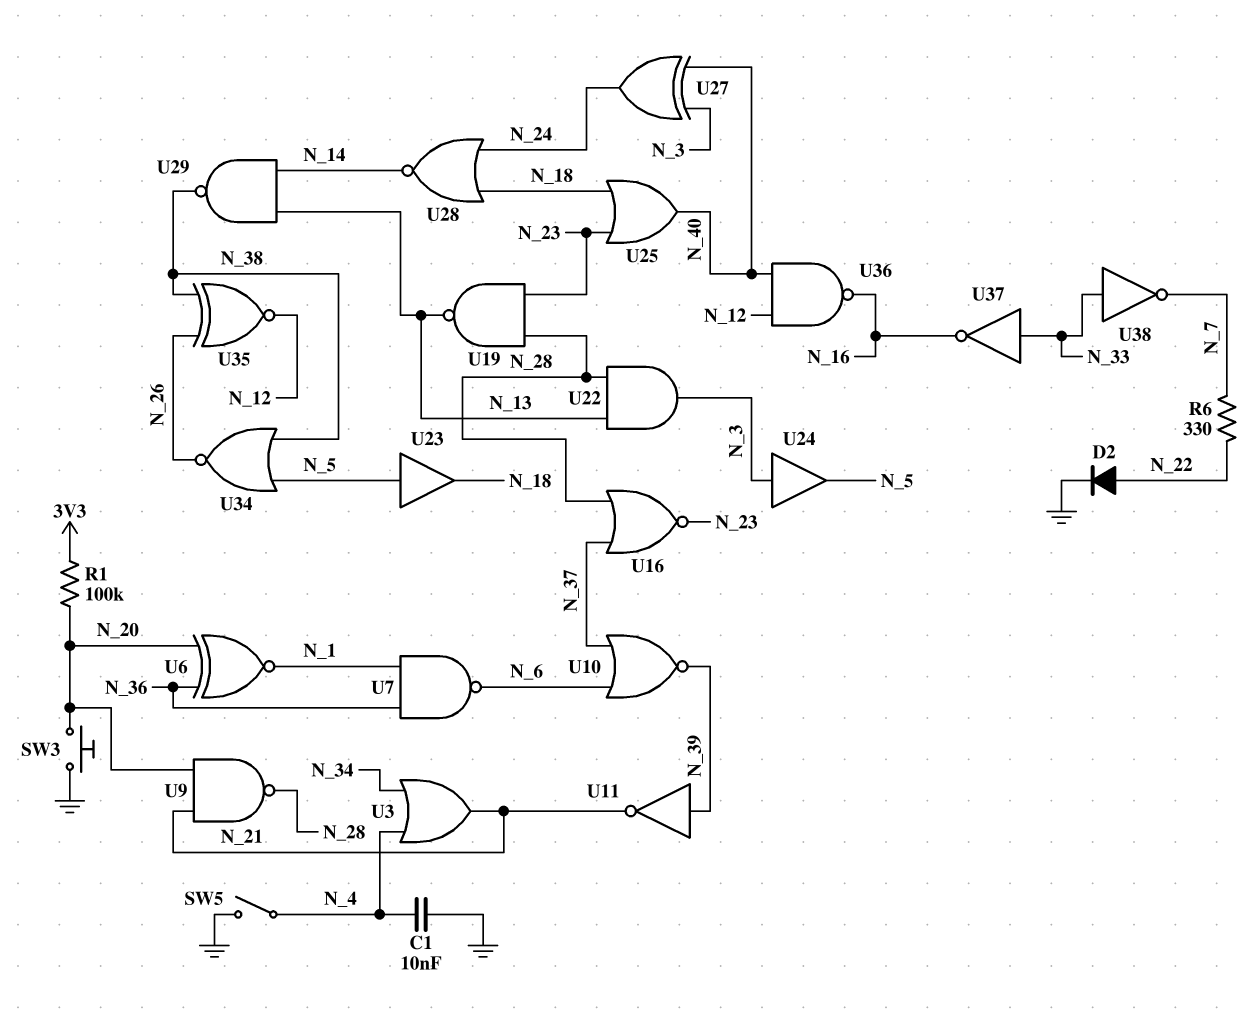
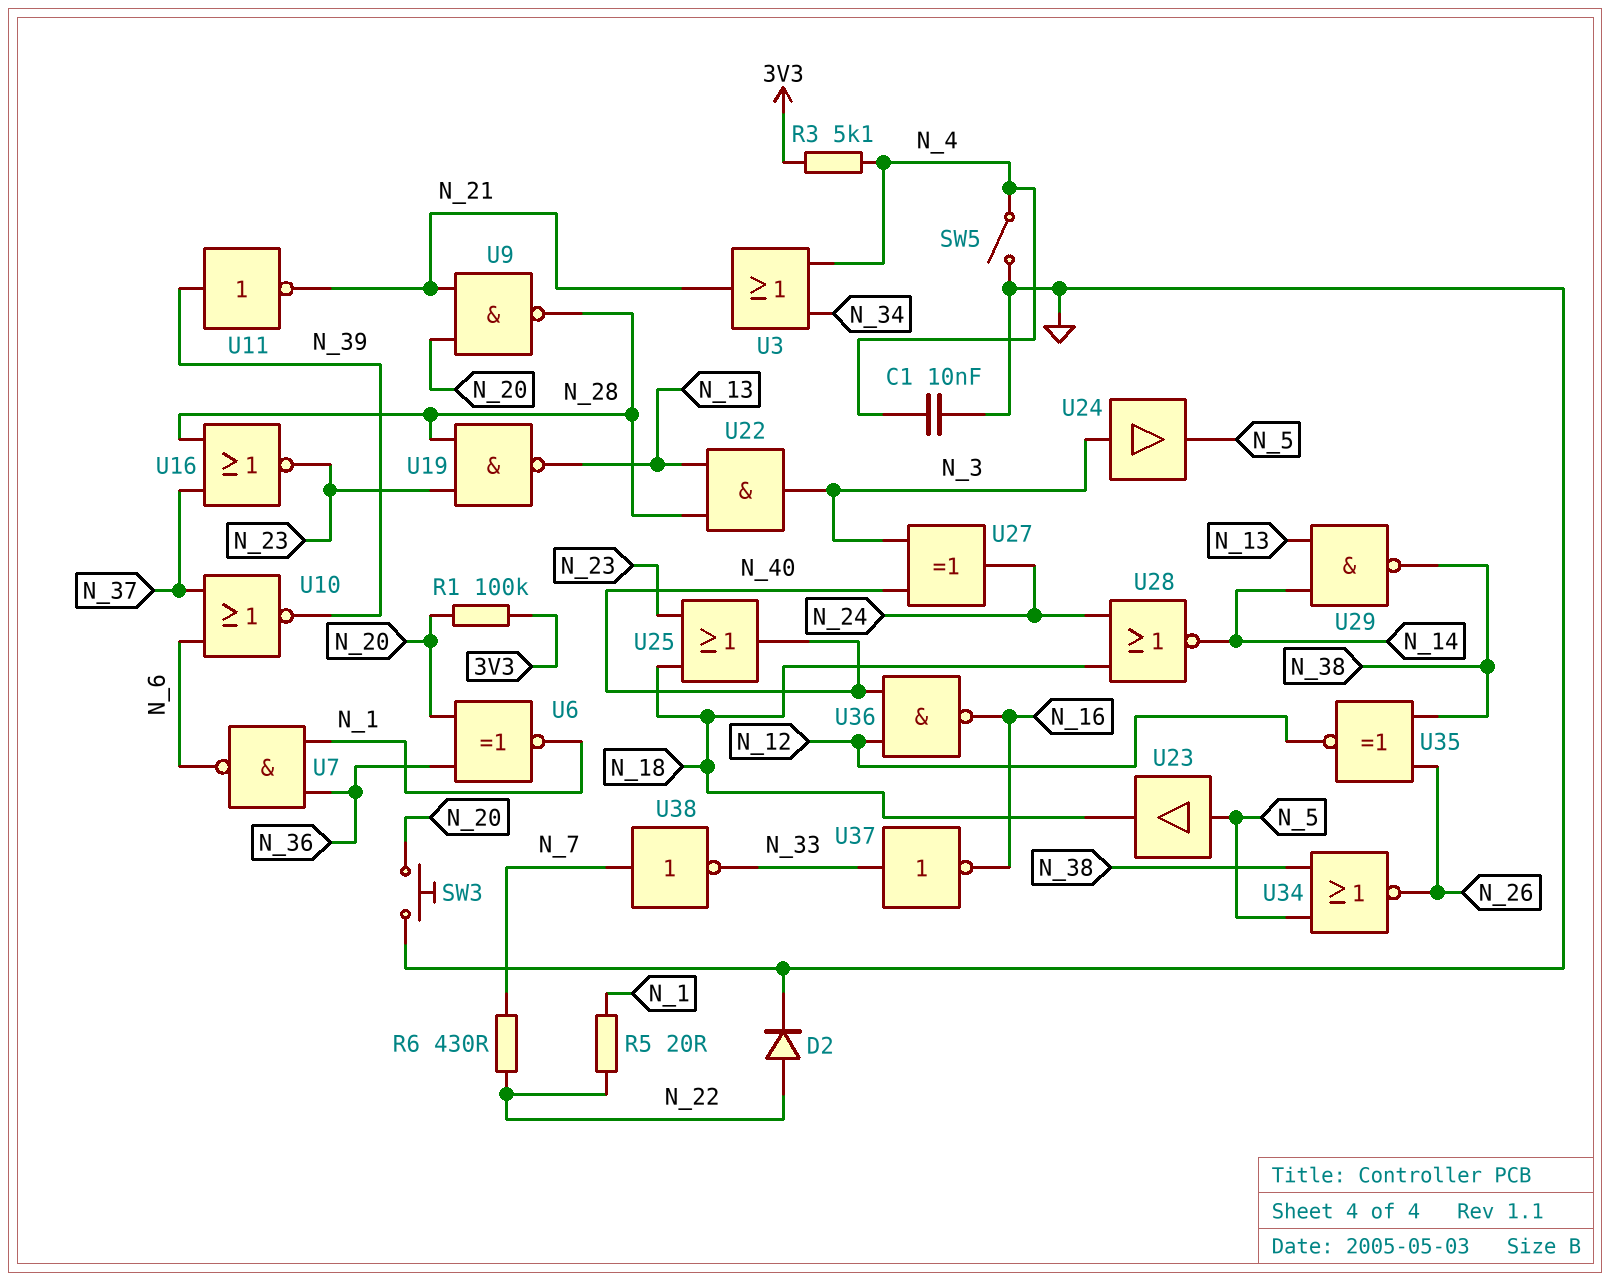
R3: none -> 5.1k (3V3, N_4)
R5: none -> 20 (N_1, N_22)
R6: 330 (N_7, N_22) -> 430 (N_7, N_22)
U38: NOT (in N_33, out N_7) -> NOT (in N_7, out N_33)

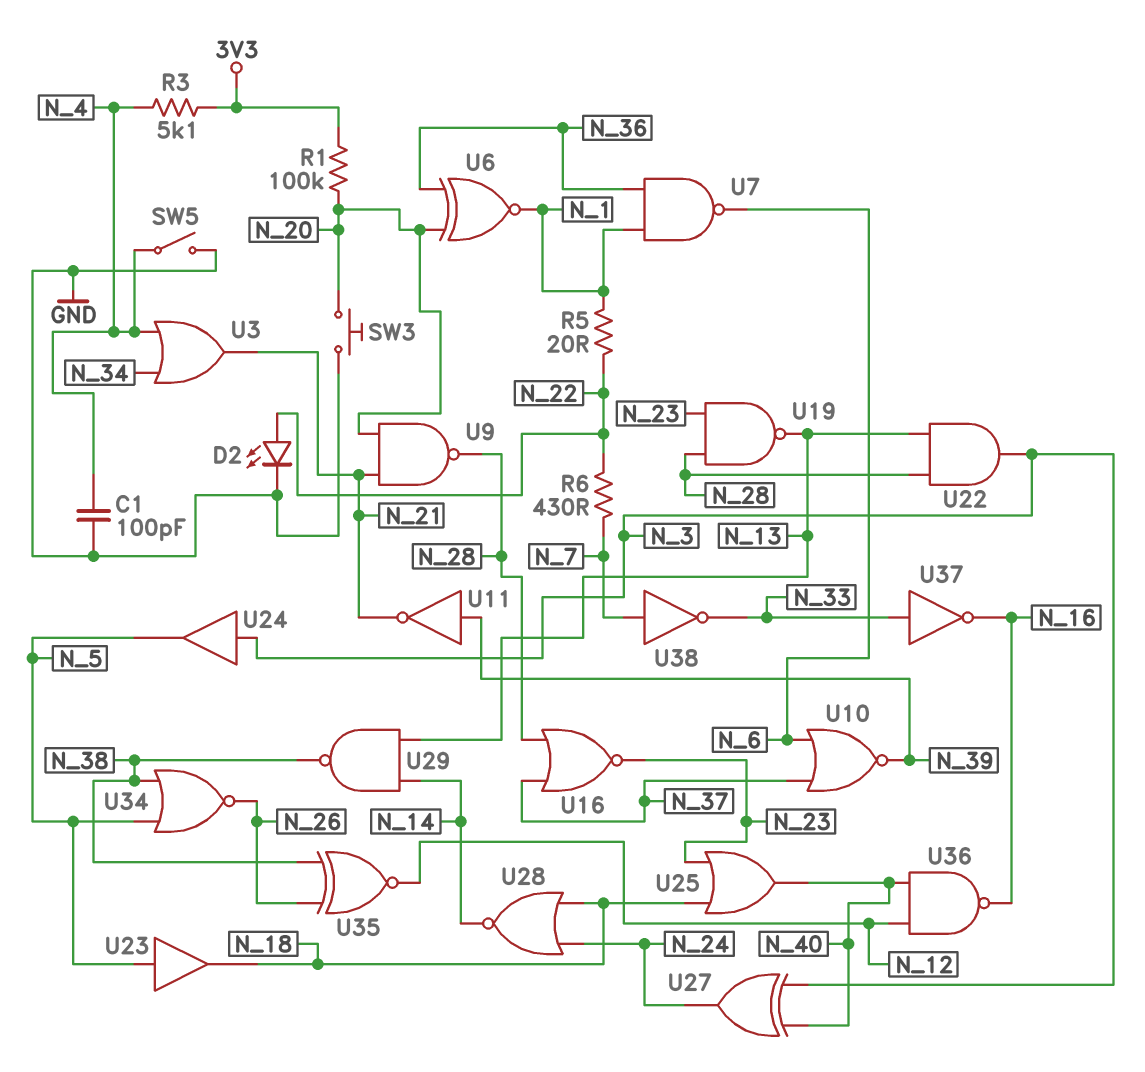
C1: 10nF (GND, N_4) -> 100pF (GND, N_4)
D2: diode (A N_22, K GND) -> LED (A N_22, K GND)

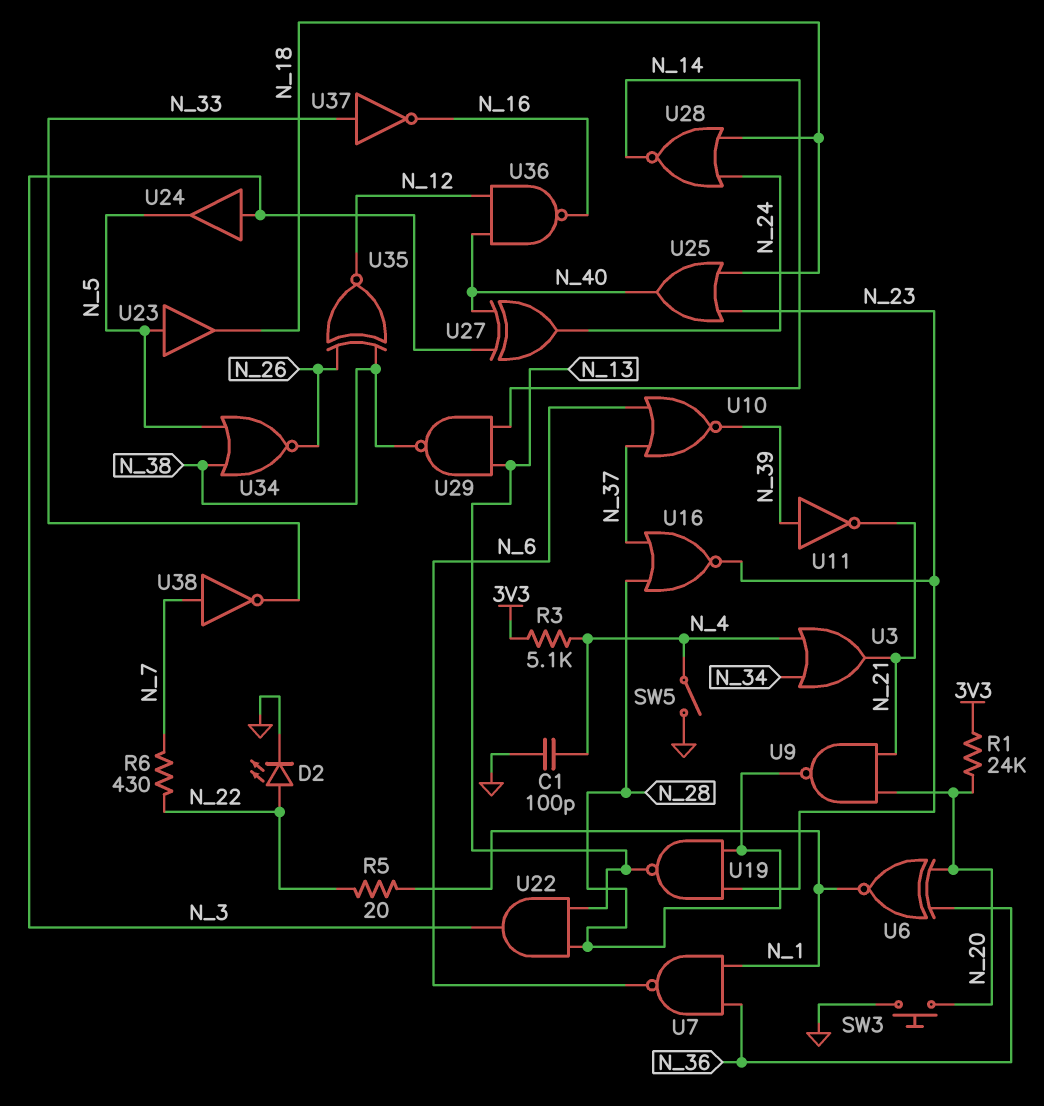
R1: 100k (3V3, N_20) -> 24k (3V3, N_20)

